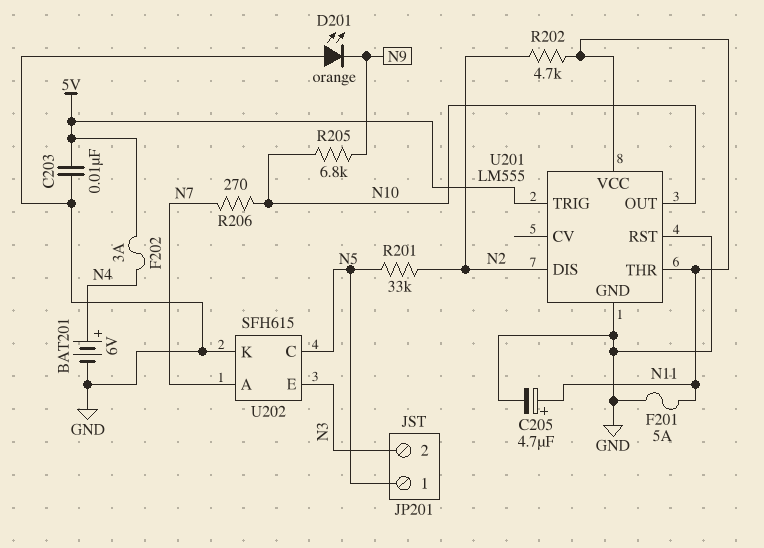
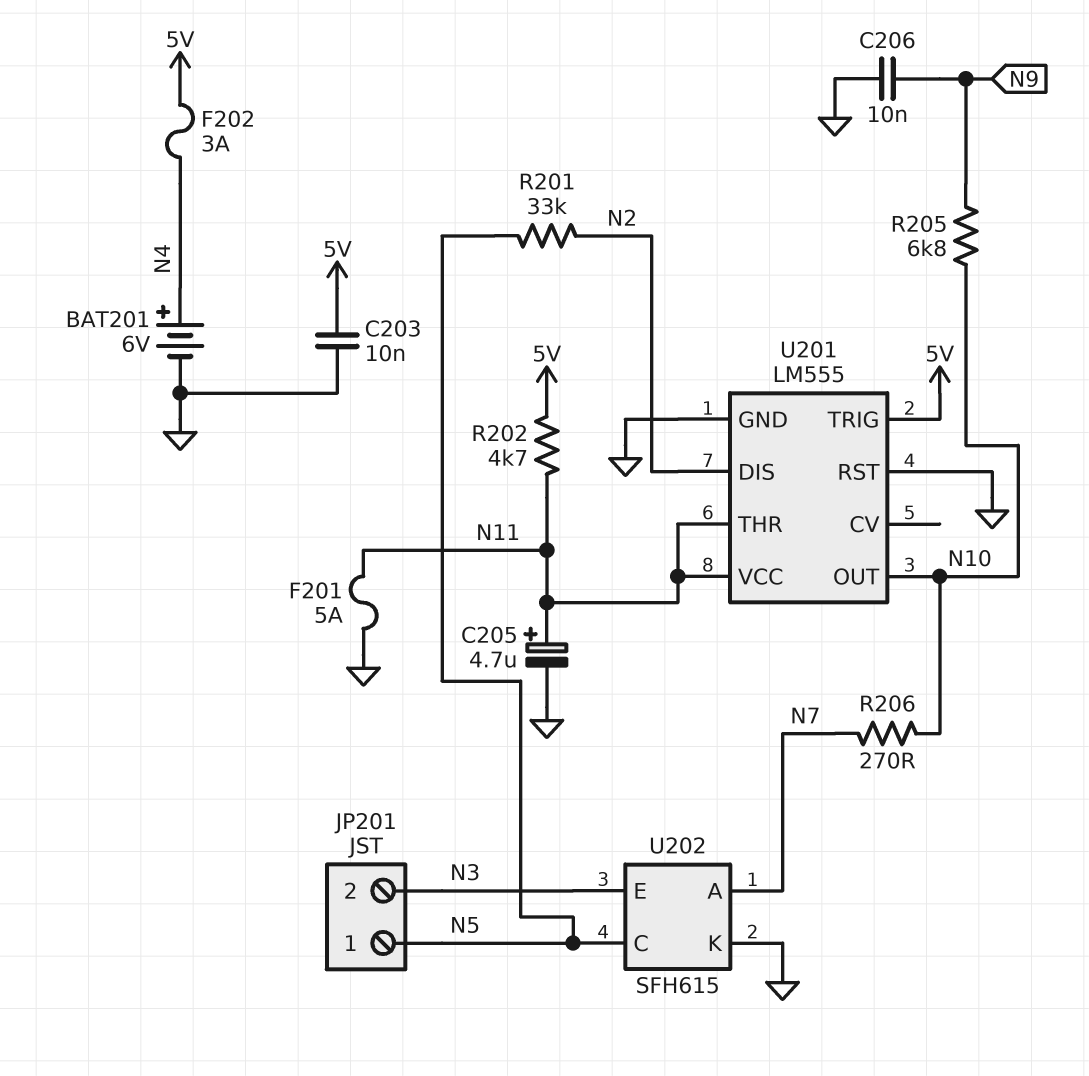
C206: none -> 10nF (GND, N9)
D201: LED orange (A GND, K N9) -> none
R202: 4.7k (N2, N11) -> 4.7k (5V, N11)

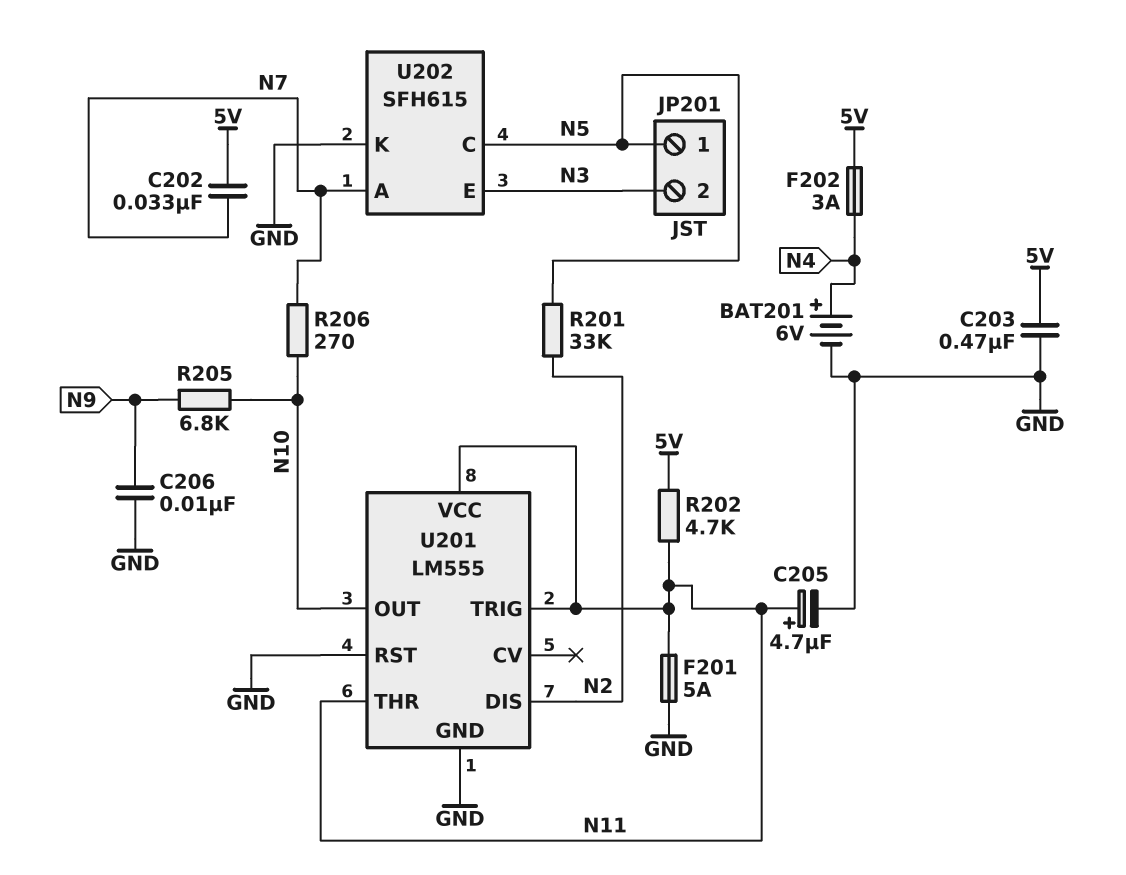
C202: none -> 33nF (5V, N7)
C203: 10nF (5V, GND) -> 470nF (5V, GND)
U201 pin TRIG: 5V -> N11

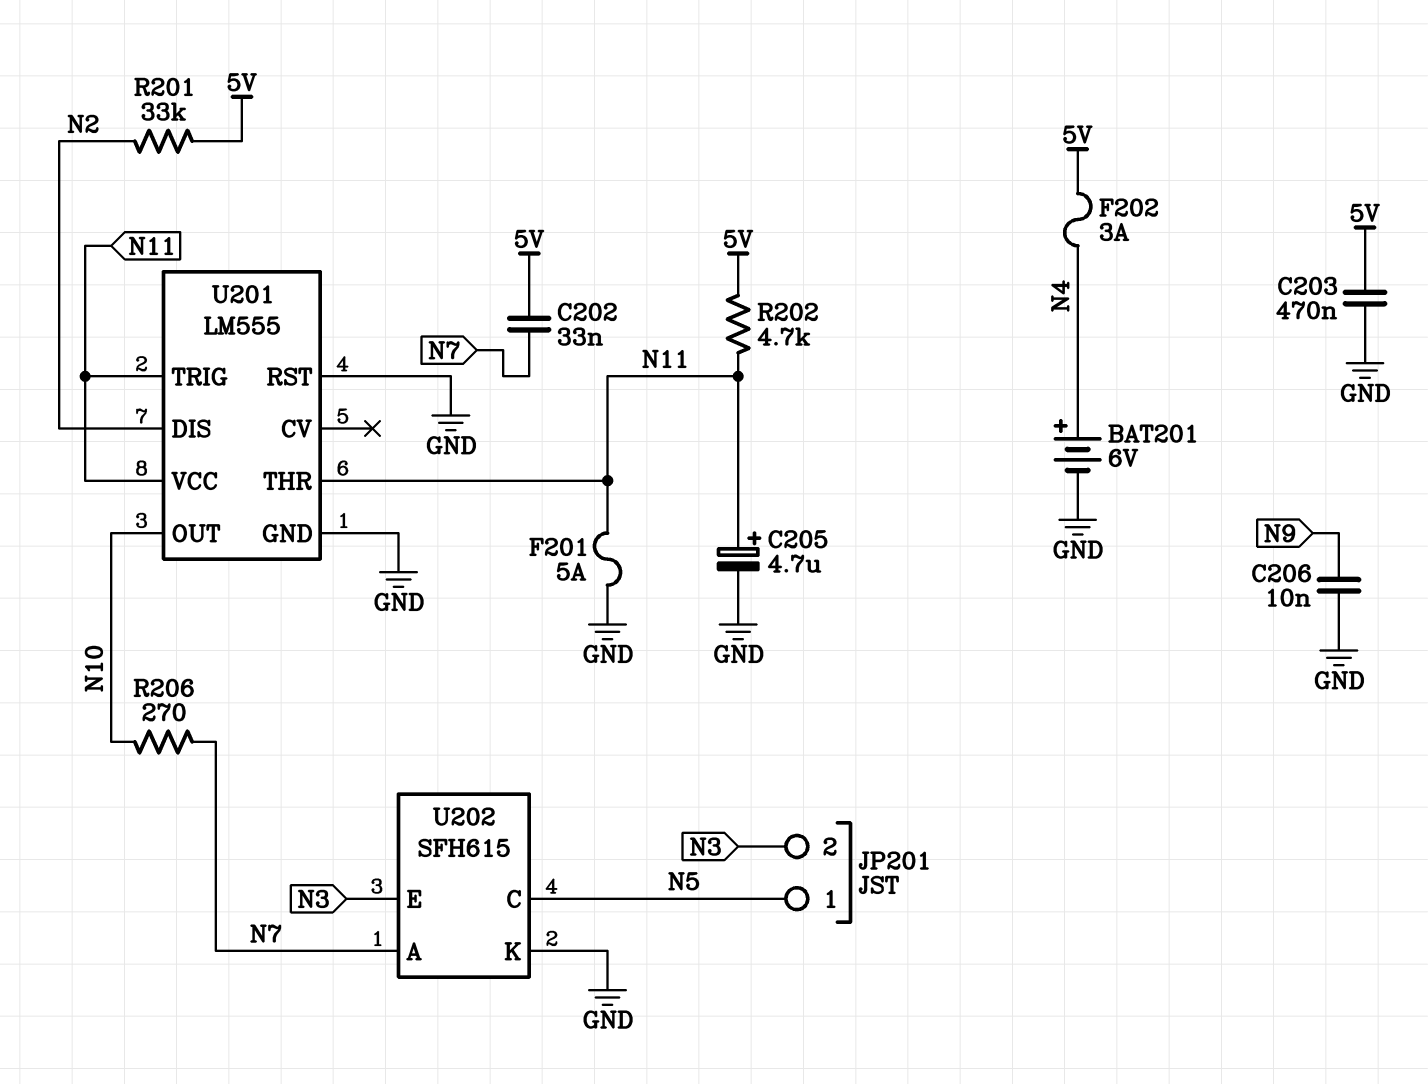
R201: 33k (N2, N5) -> 33k (5V, N2)
R205: 6.8k (N9, N10) -> none

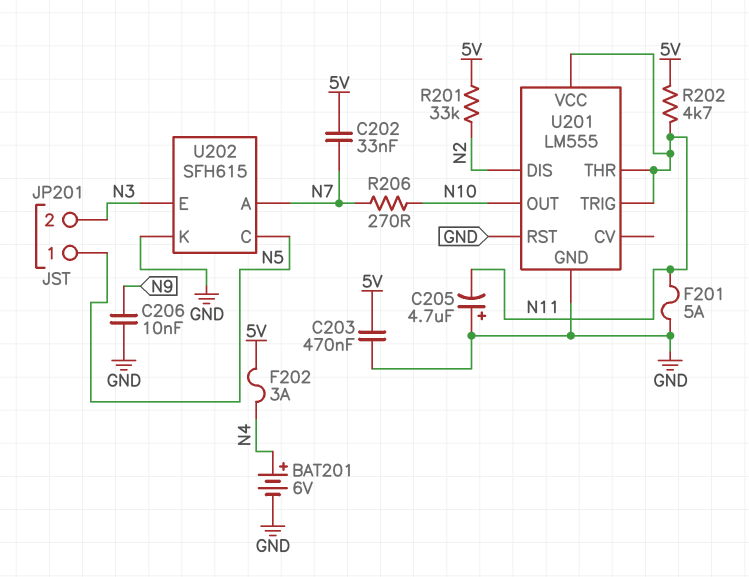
C205: 4.7uF (plus N11, minus GND) -> 4.7uF (plus GND, minus N11)

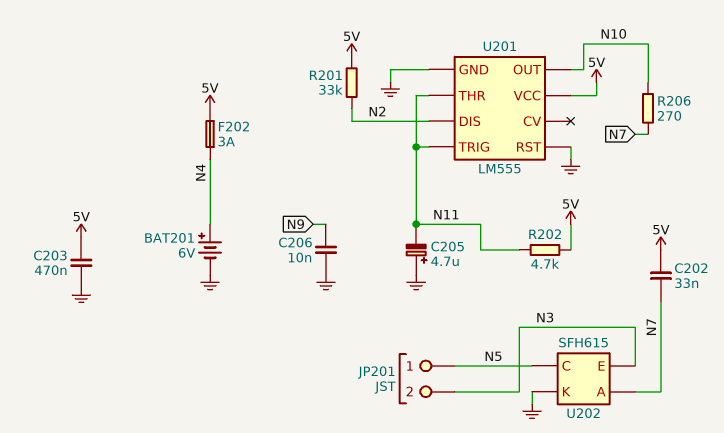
F201: 5A (GND, N11) -> none
U201 pin VCC: N11 -> 5V

